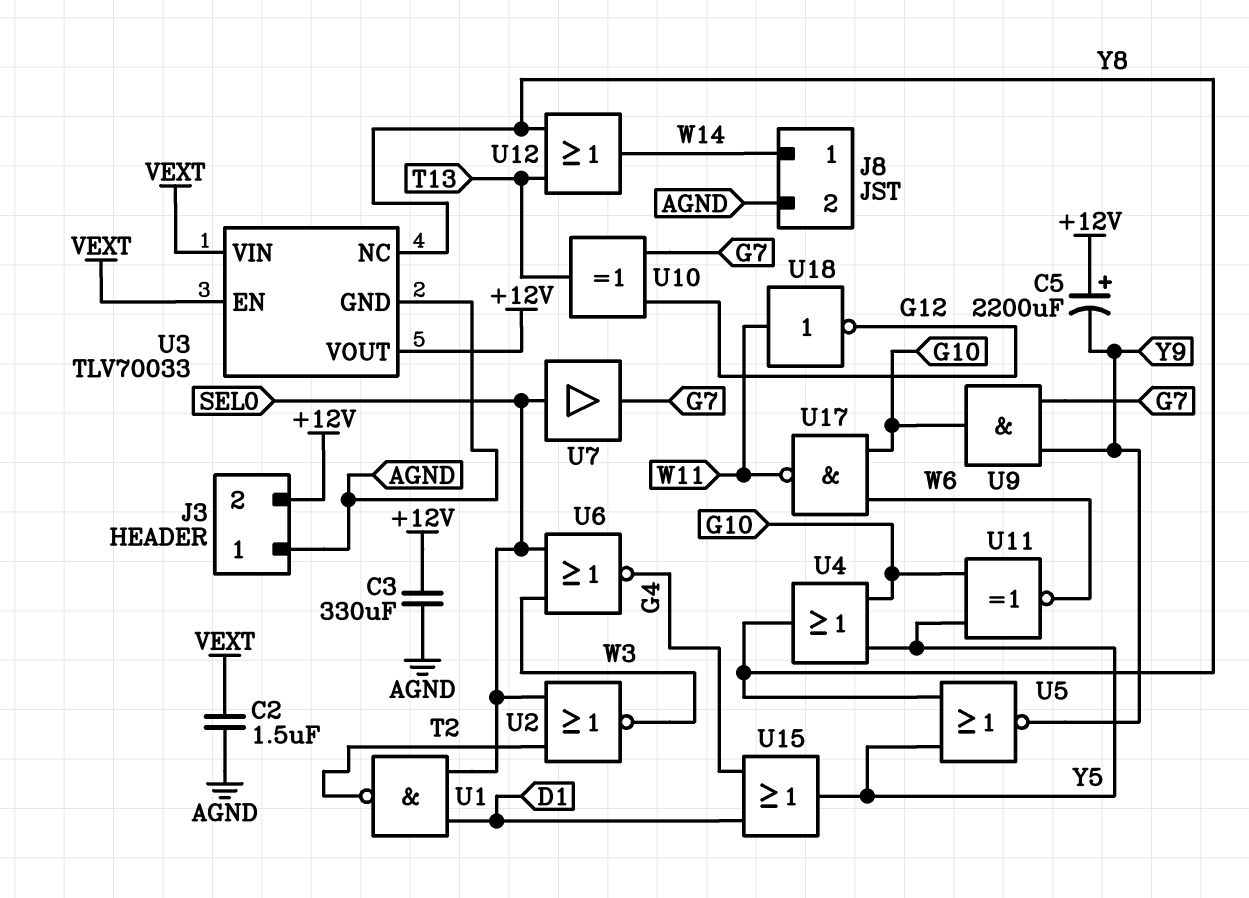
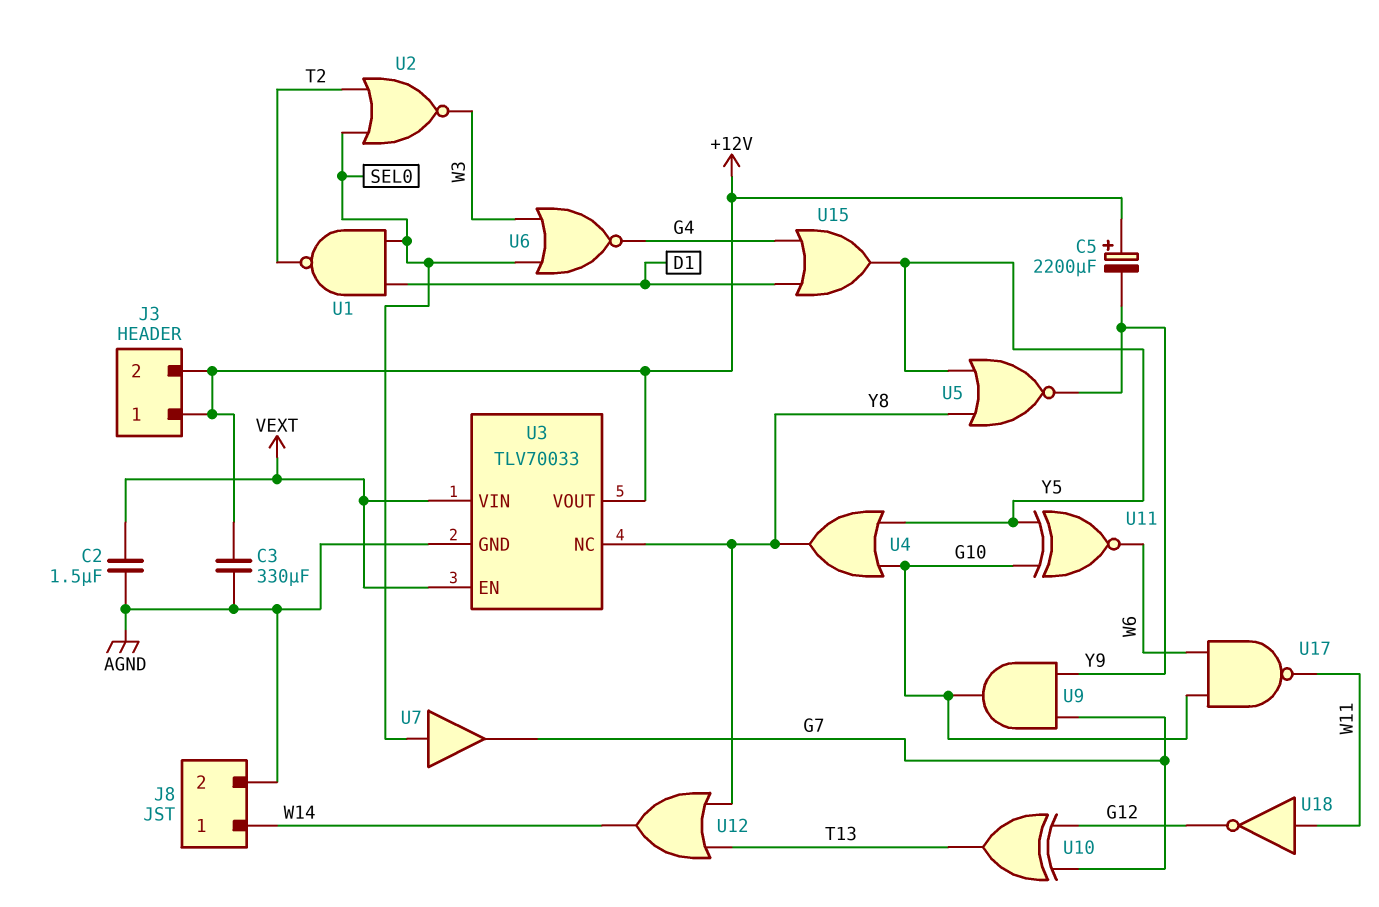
J3 pin 1: AGND -> +12V

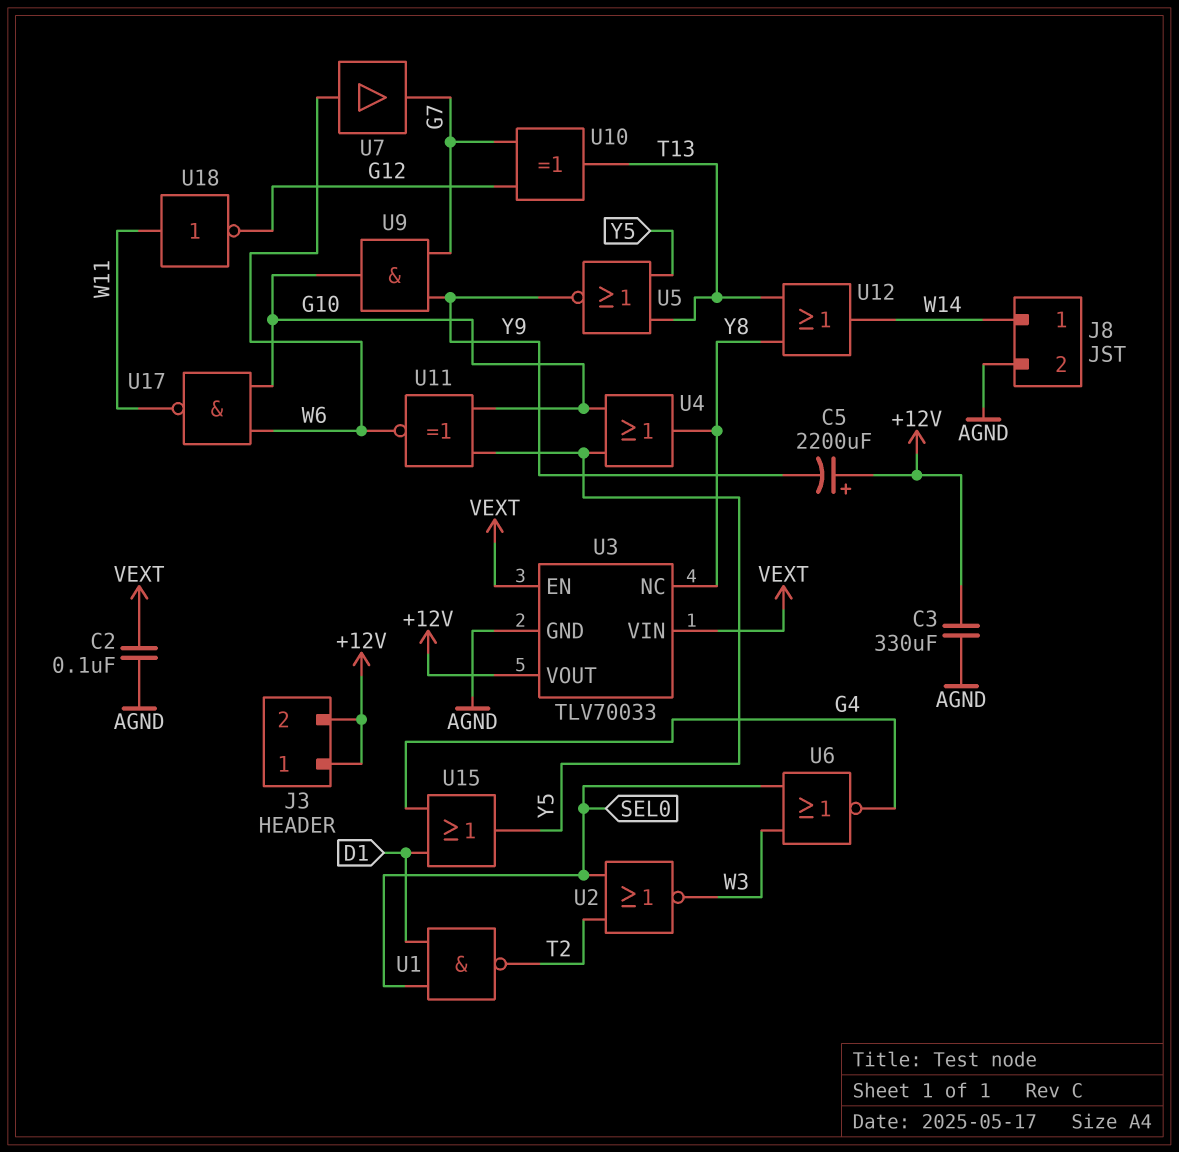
C2: 1.5uF (AGND, VEXT) -> 100nF (AGND, VEXT)
U5: NOR (in Y5, in Y8, out Y9) -> NOR (in T13, in Y5, out Y9)
U7: buffer (in SEL0, out G7) -> buffer (in W6, out G7)

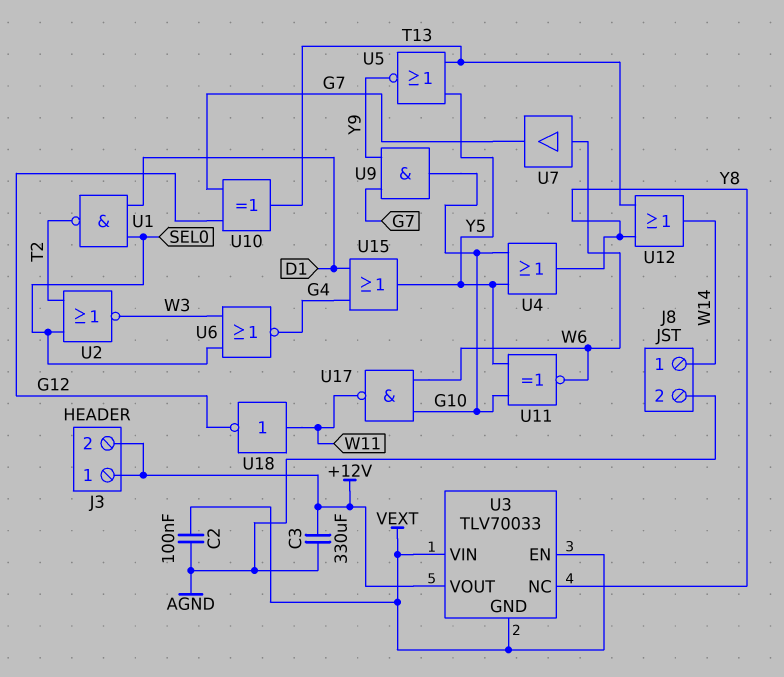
C5: 2200uF (plus +12V, minus Y9) -> none
U3 pin GND: AGND -> VEXT

